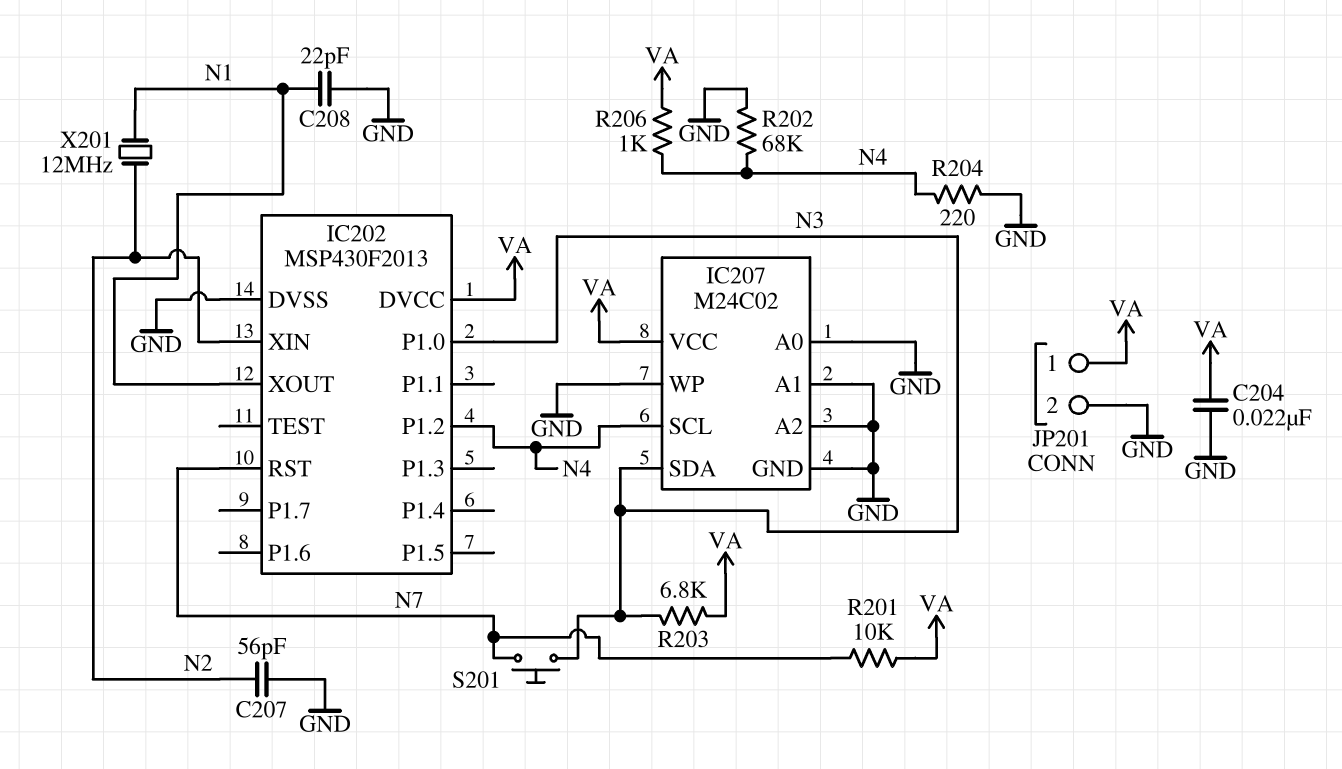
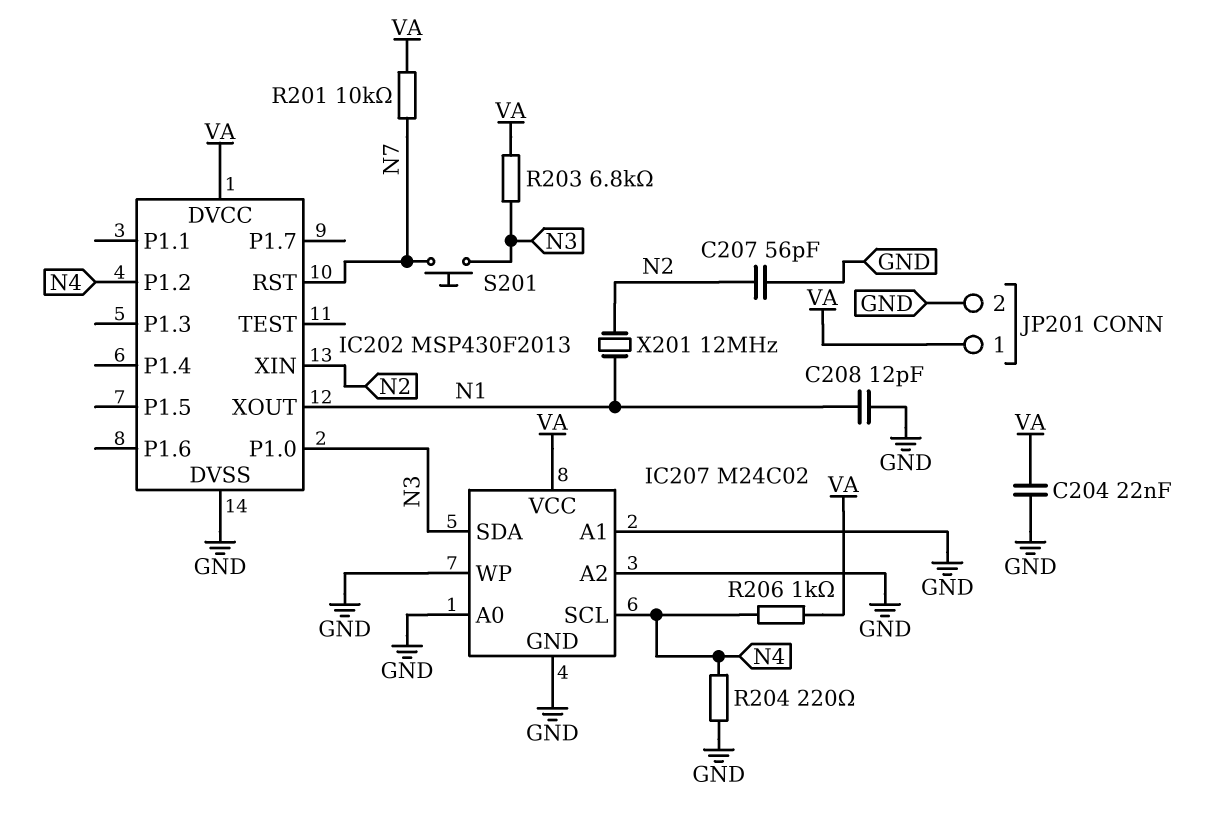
C208: 22pF (GND, N1) -> 12pF (GND, N1)
R202: 68k (GND, N4) -> none

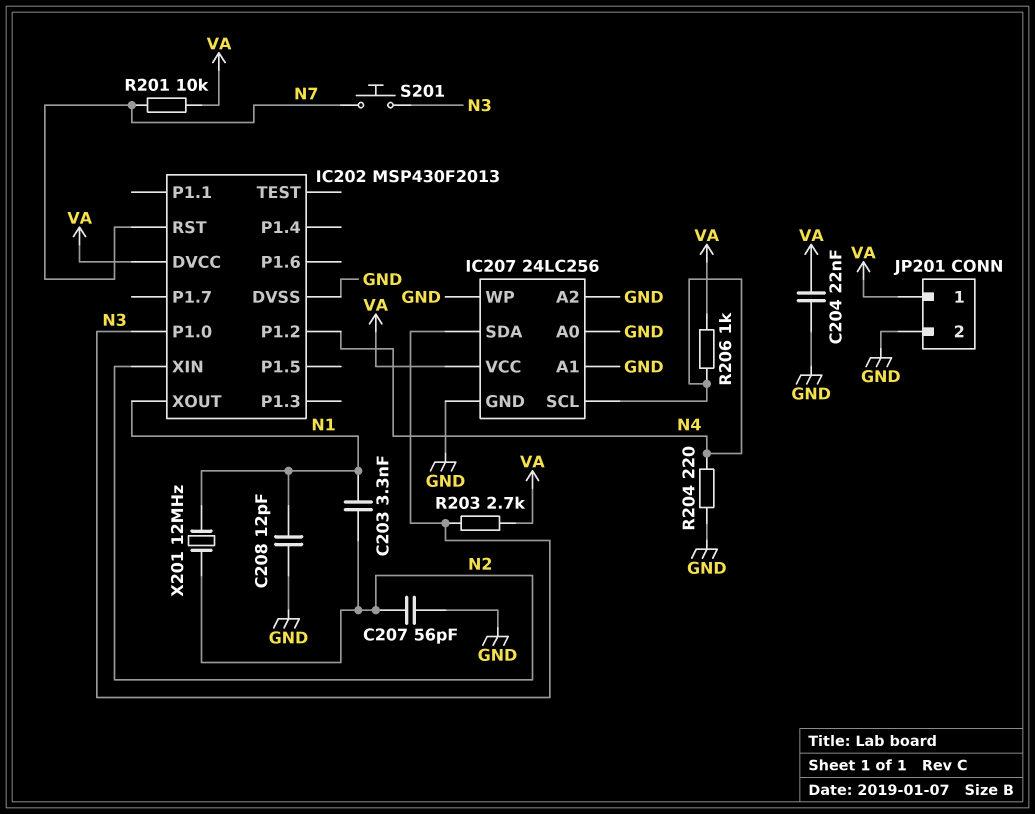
C203: none -> 3.3nF (N1, N2)
IC207: M24C02 -> 24LC256
R203: 6.8k (N3, VA) -> 2.7k (N3, VA)

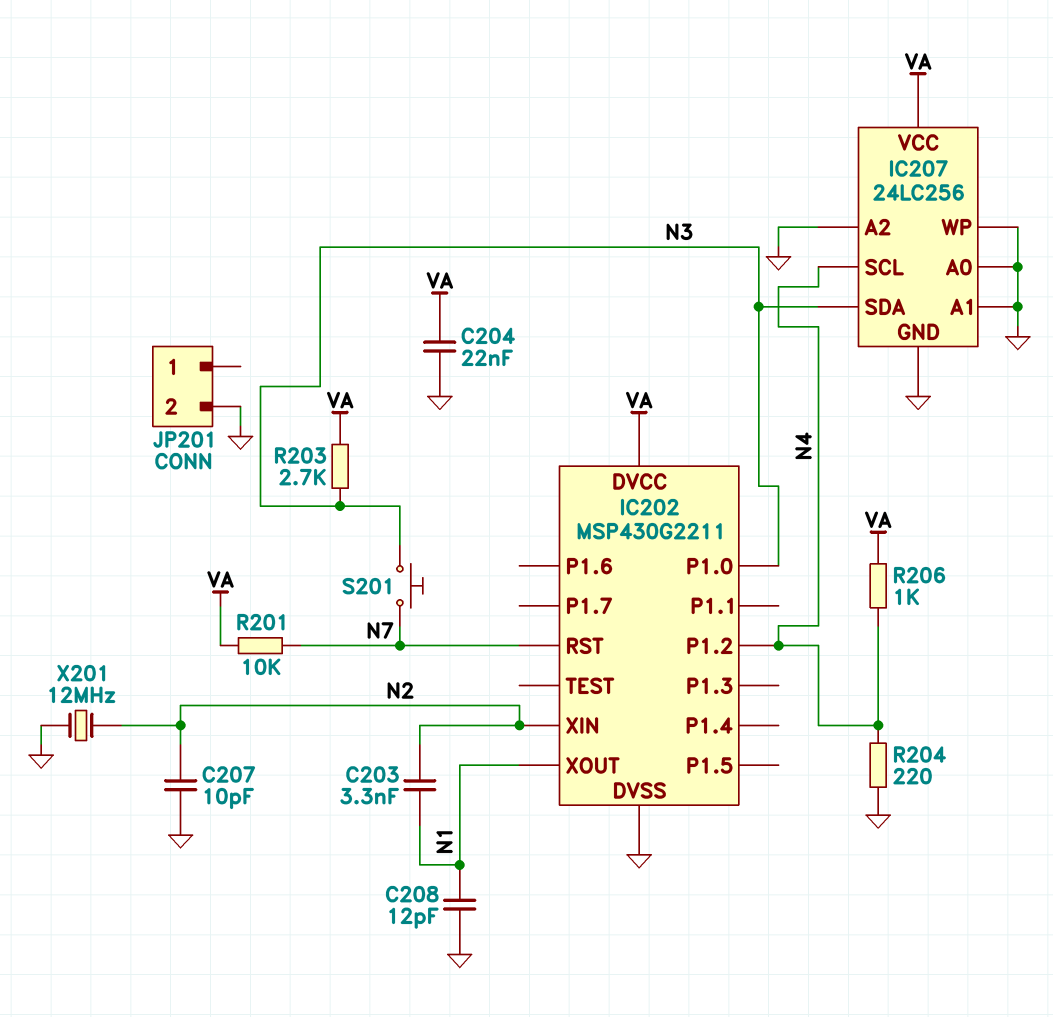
C207: 56pF (GND, N2) -> 10pF (GND, N2)
IC202: MSP430F2013 -> MSP430G2211
JP201 pin 1: VA -> none
X201: 12MHz (N1, N2) -> 12MHz (GND, N2)

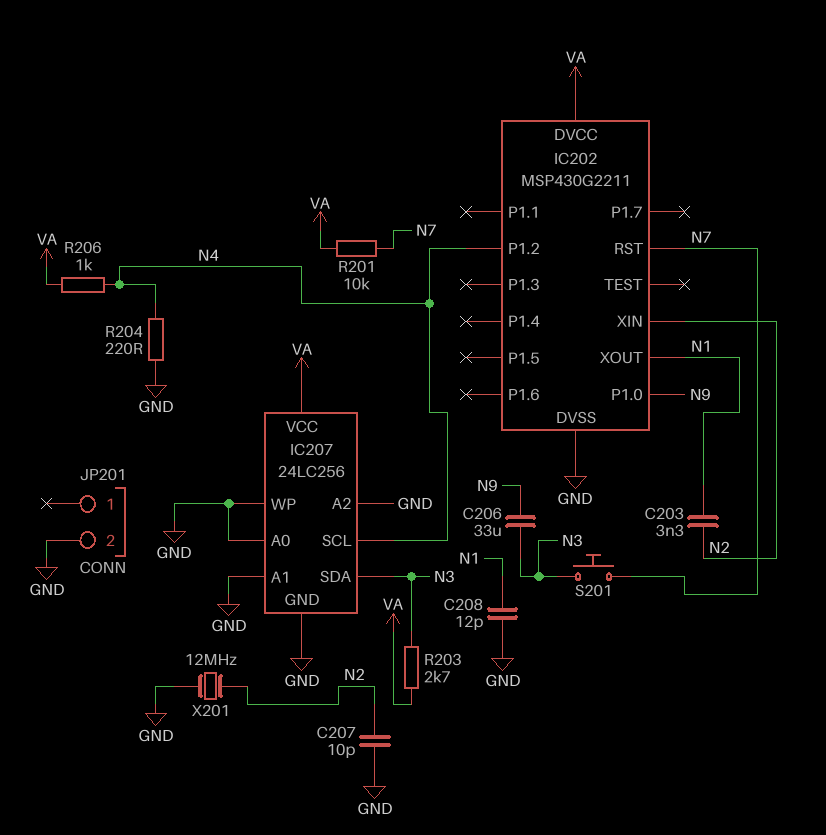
C204: 22nF (GND, VA) -> none
C206: none -> 33uF (N3, N9)
IC202 pin P1.0: N3 -> N9

